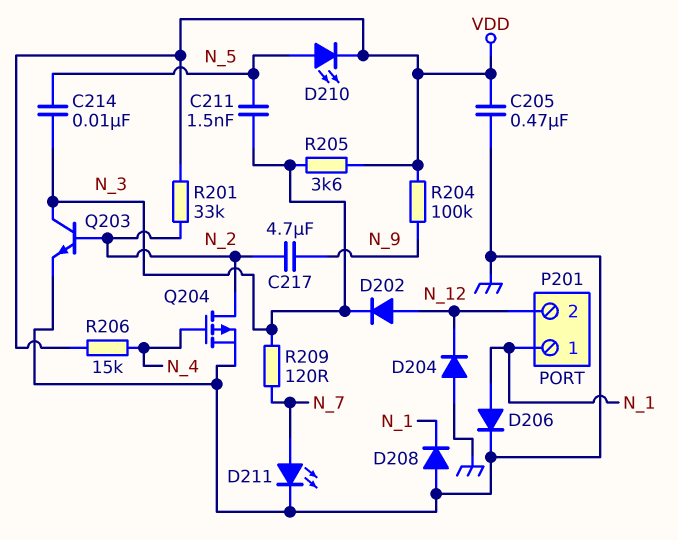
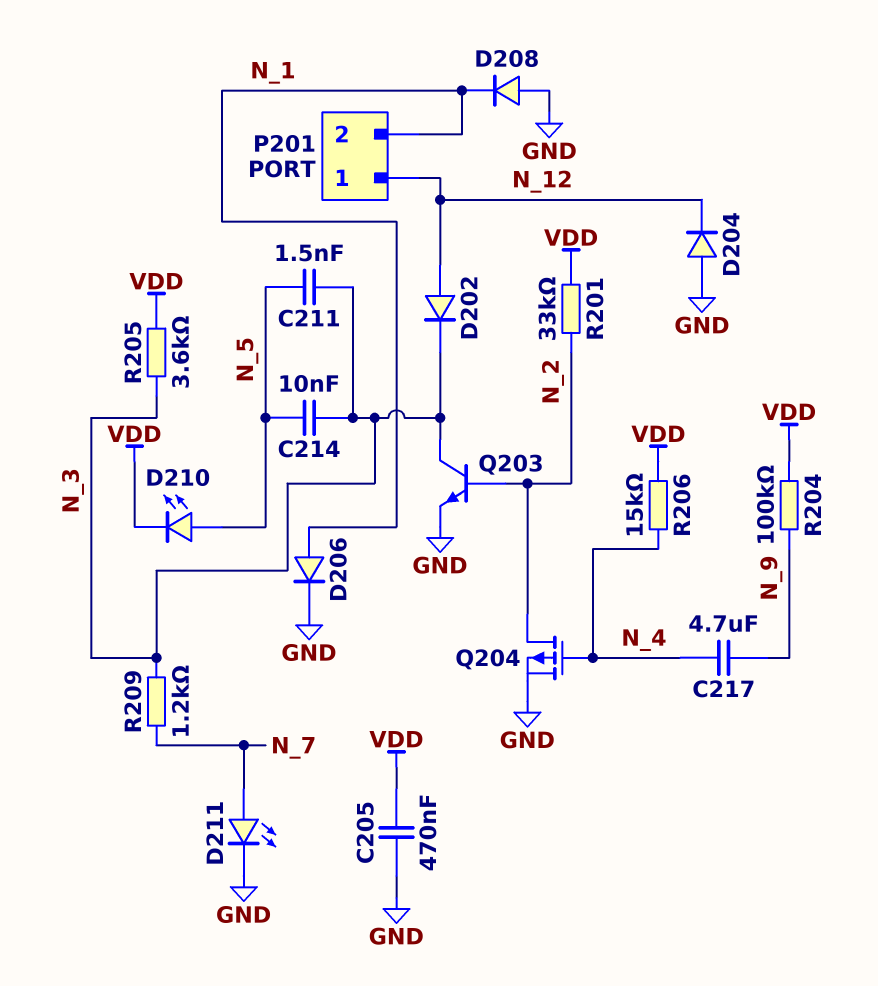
C217: 4.7uF (N_2, N_9) -> 4.7uF (N_4, N_9)
P201 pin 1: N_1 -> N_12
P201 pin 2: N_12 -> N_1
R209: 120 (N_3, N_7) -> 1.2k (N_3, N_7)

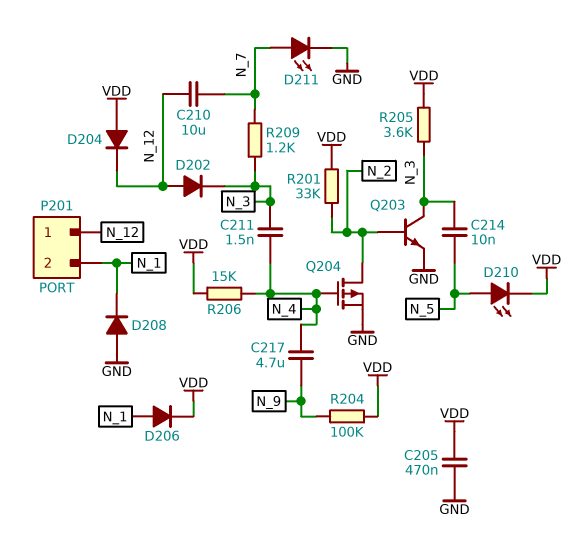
C210: none -> 10uF (N_7, N_12)
C211: 1.5nF (N_3, N_5) -> 1.5nF (N_3, N_4)
D204: diode (A GND, K N_12) -> diode (A VDD, K N_12)
D206: diode (A N_1, K GND) -> diode (A N_1, K VDD)

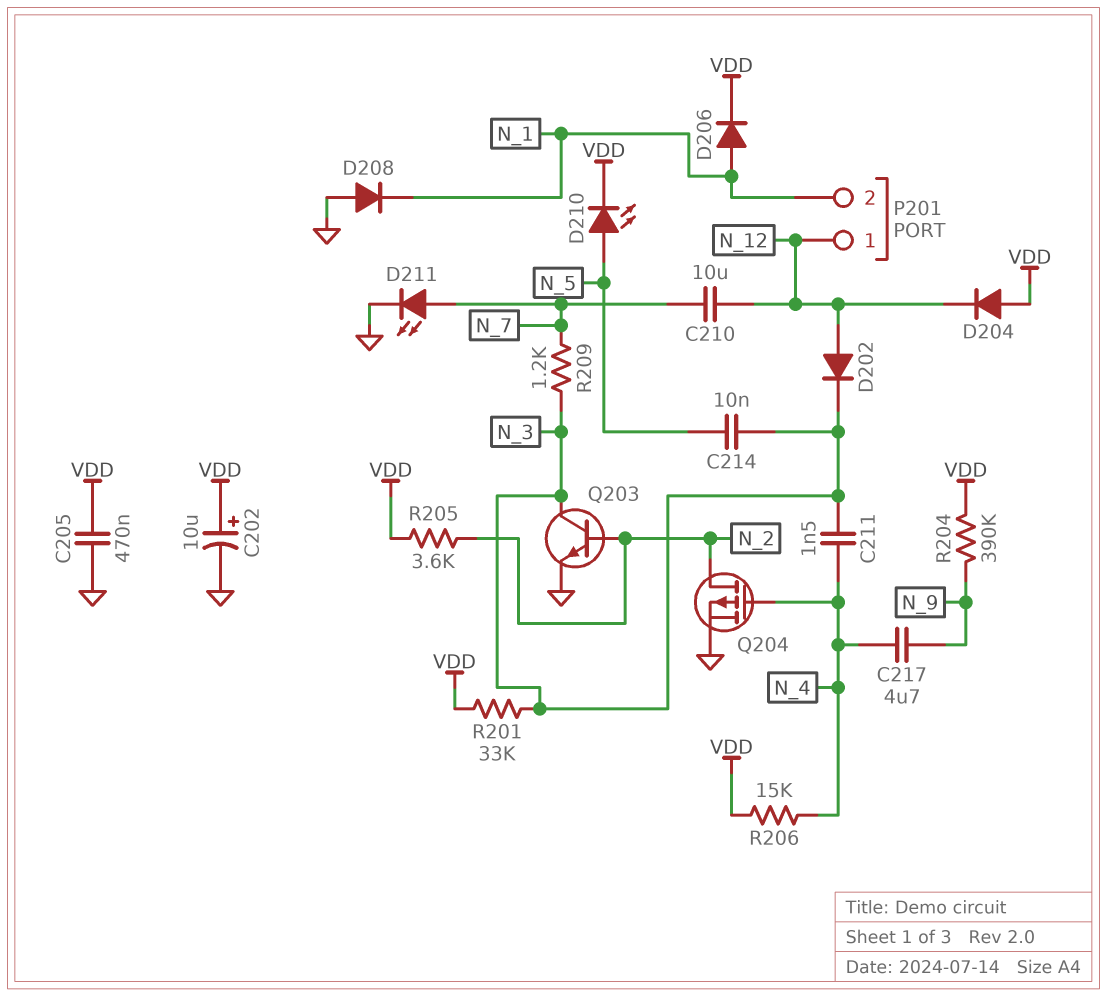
C202: none -> 10uF (plus VDD, minus GND)
R201: 33k (N_2, VDD) -> 33k (N_3, VDD)
R204: 100k (N_9, VDD) -> 390k (N_9, VDD)
R205: 3.6k (N_3, VDD) -> 3.6k (N_2, VDD)

